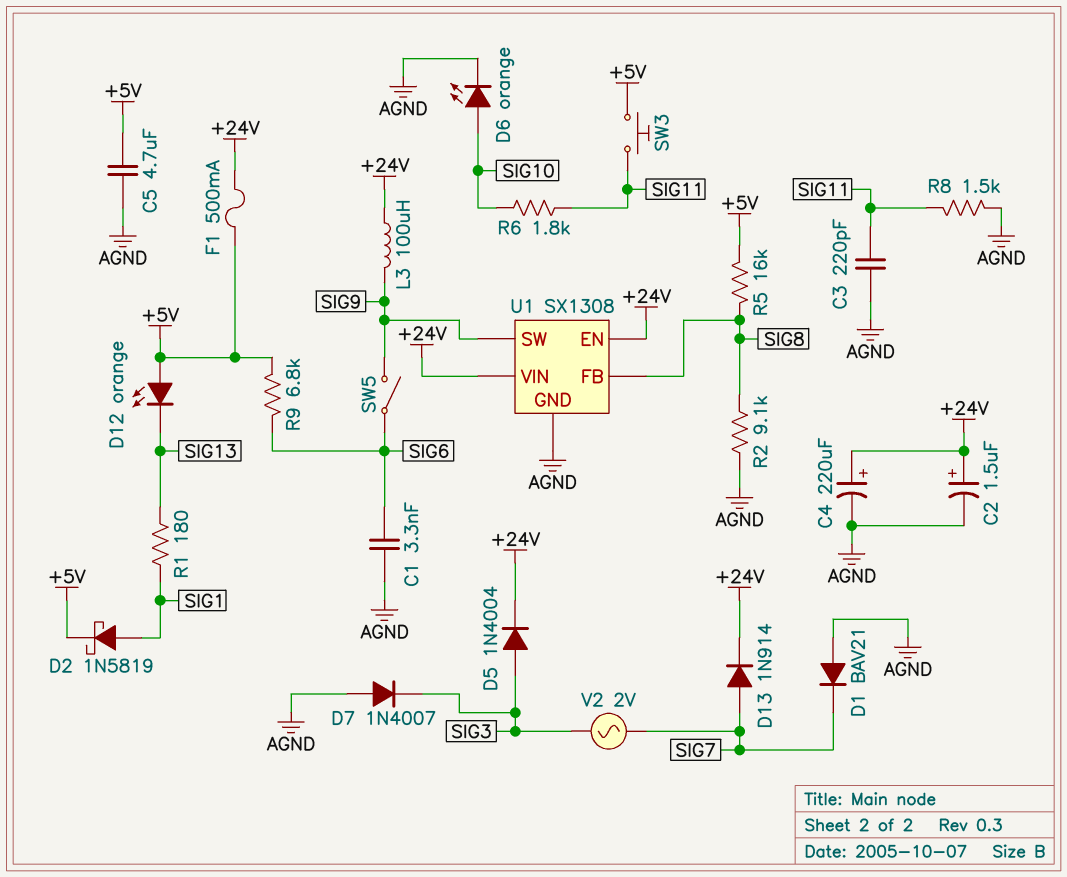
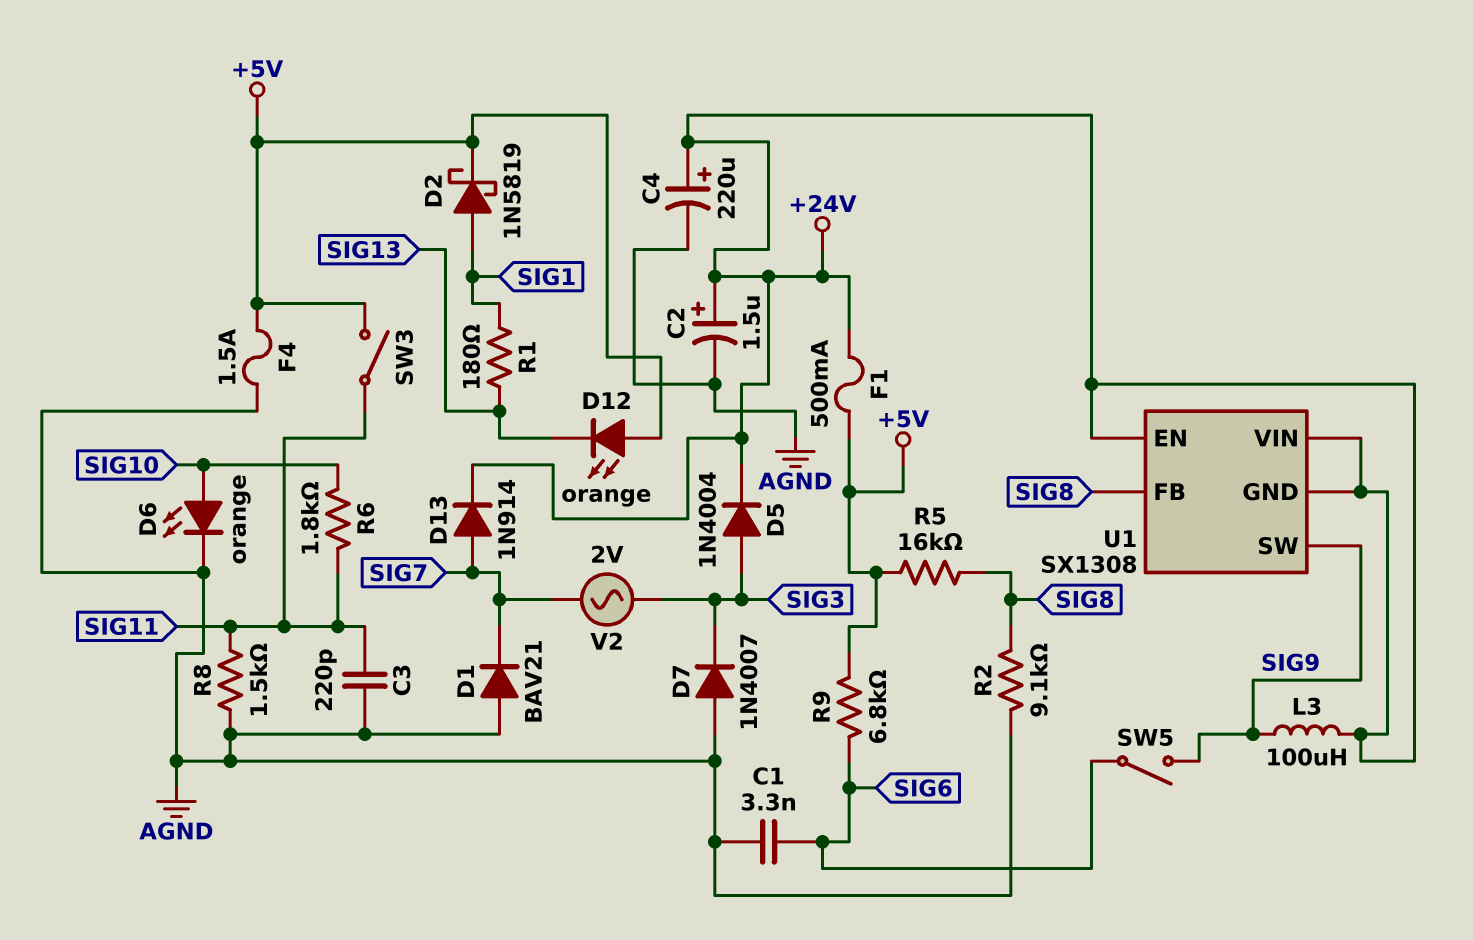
C5: 4.7uF (+5V, AGND) -> none
F4: none -> 1.5A (+5V, AGND)
SW3: button (+5V, SIG11) -> switch (+5V, SIG11)
U1 pin GND: AGND -> +24V

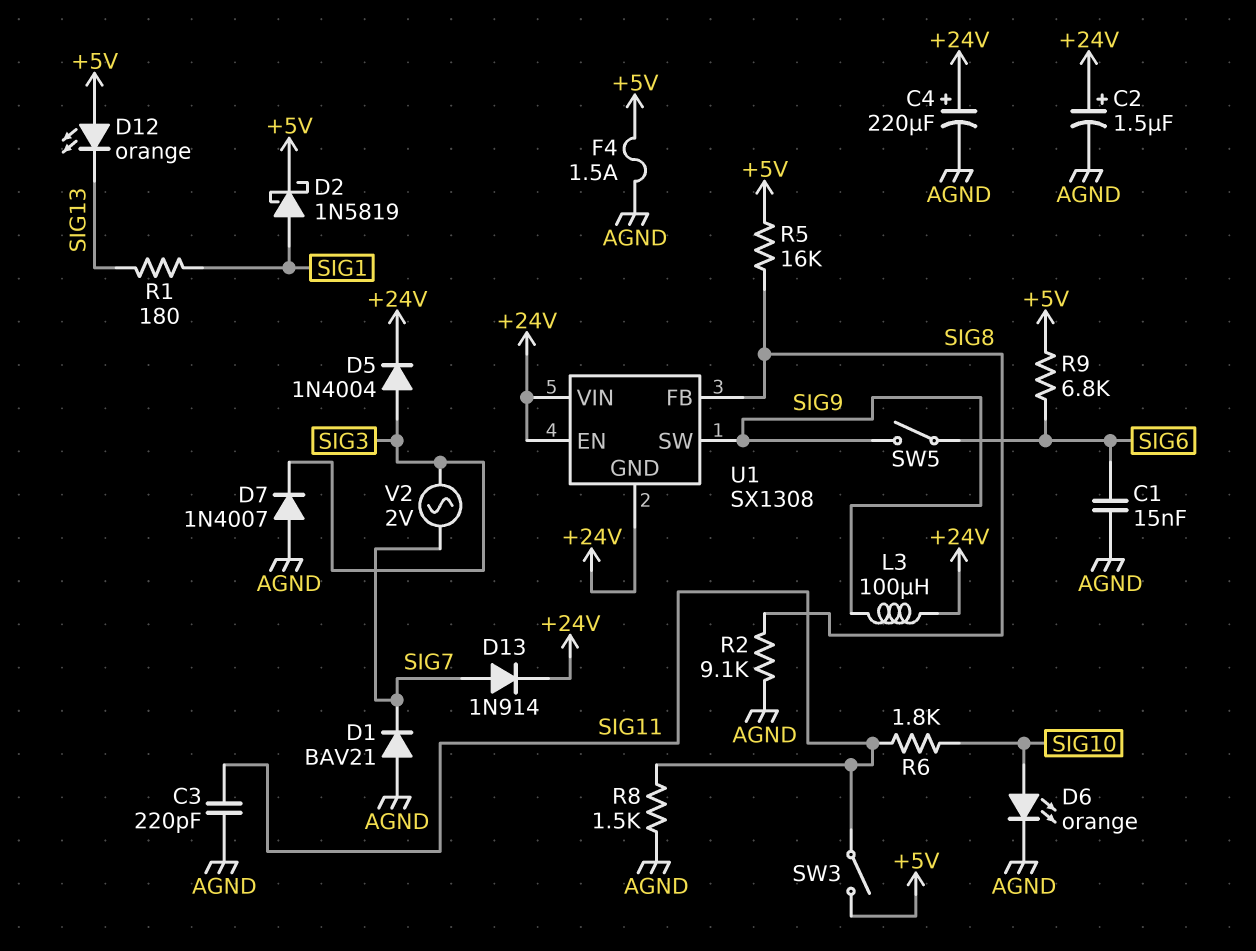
C1: 3.3nF (AGND, SIG6) -> 15nF (AGND, SIG6)
F1: 500mA (+5V, +24V) -> none

